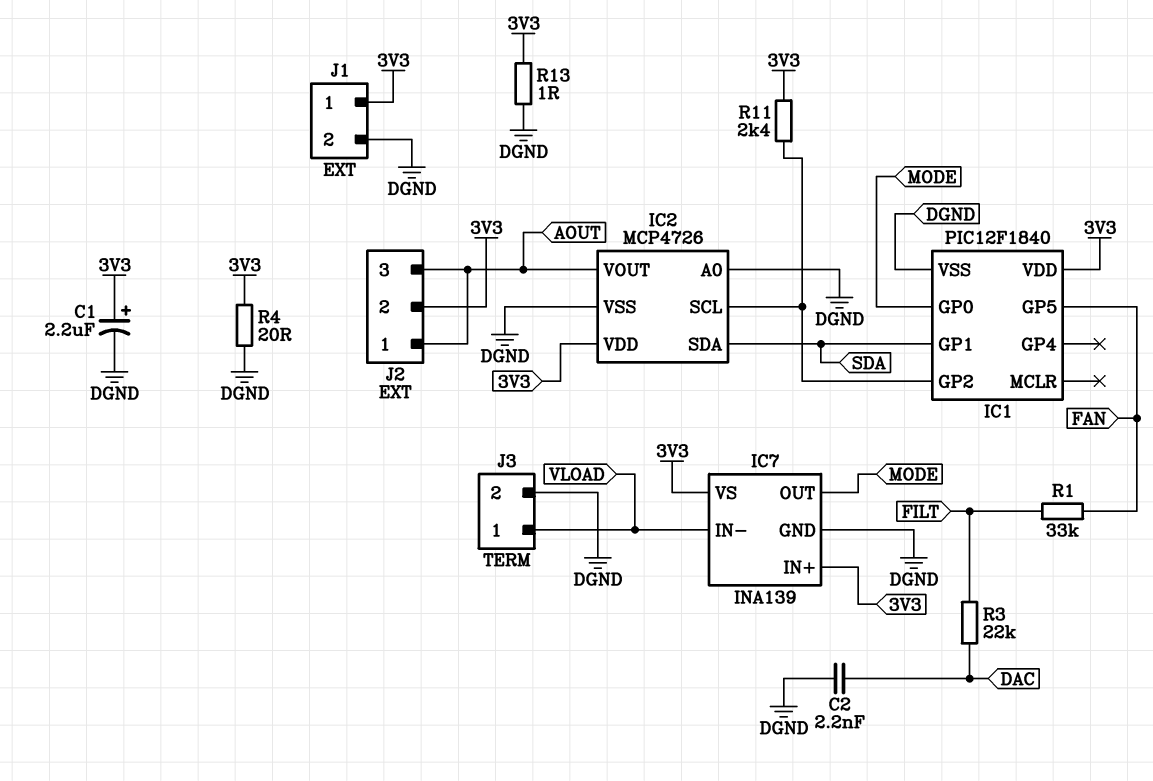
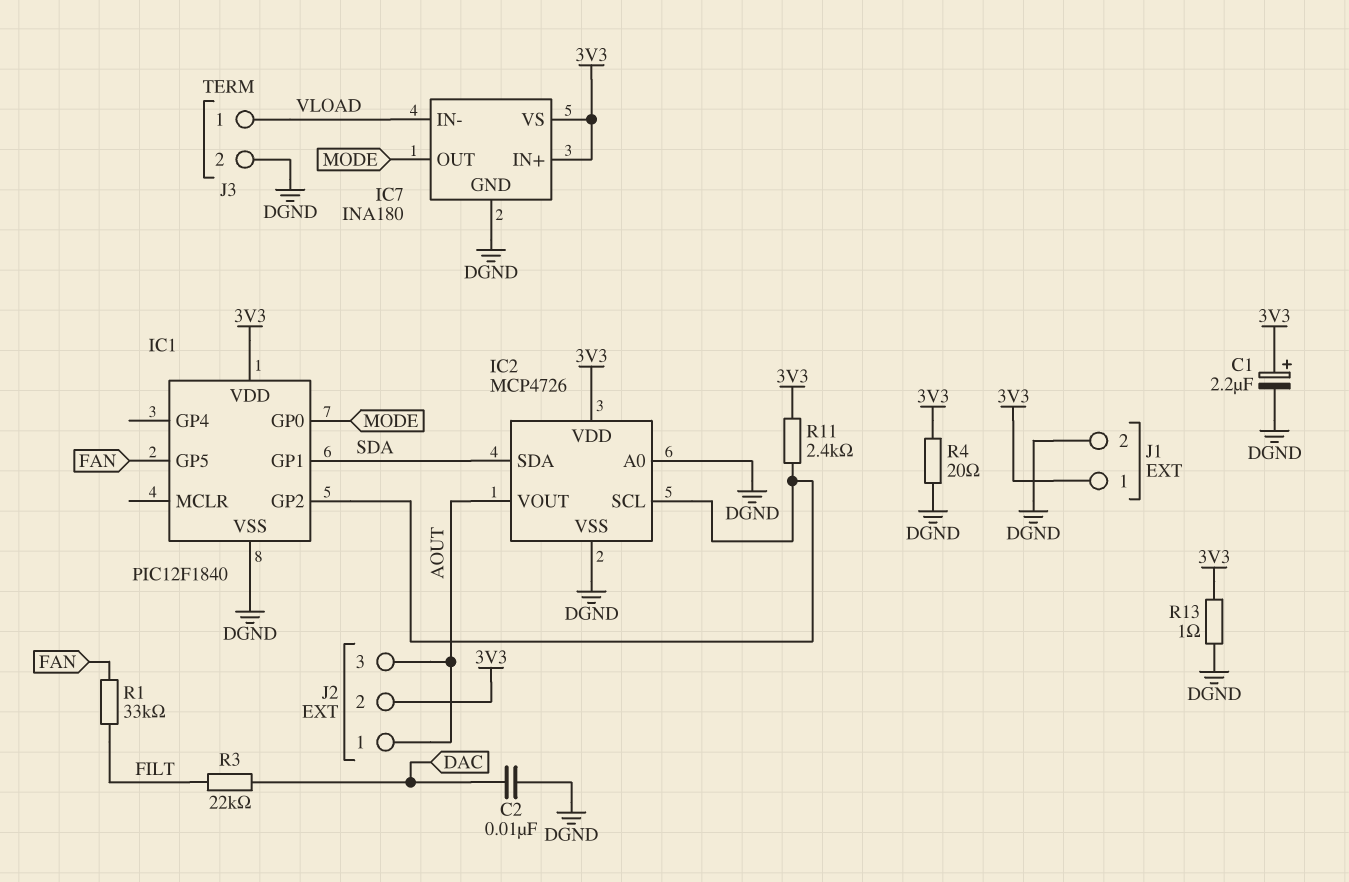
C2: 2.2nF (DAC, DGND) -> 10nF (DAC, DGND)
IC7: INA139 -> INA180

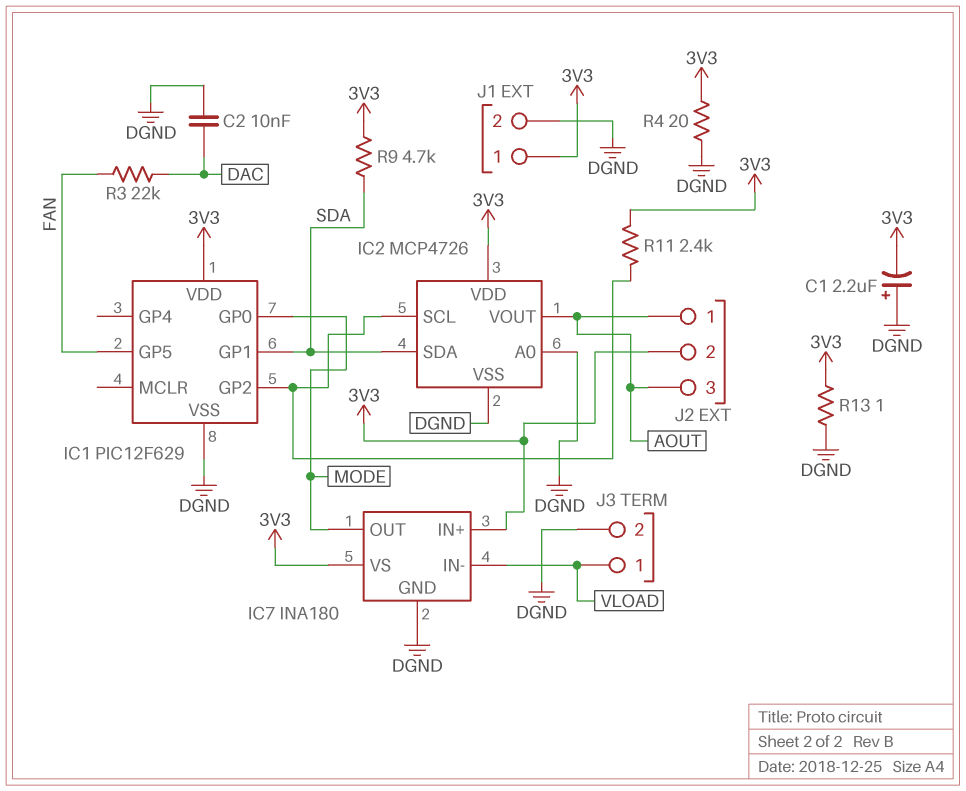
C1: 2.2uF (plus 3V3, minus DGND) -> 2.2uF (plus DGND, minus 3V3)
IC1: PIC12F1840 -> PIC12F629
R1: 33k (FAN, FILT) -> none
R3: 22k (DAC, FILT) -> 22k (DAC, FAN)
R9: none -> 4.7k (3V3, SDA)

